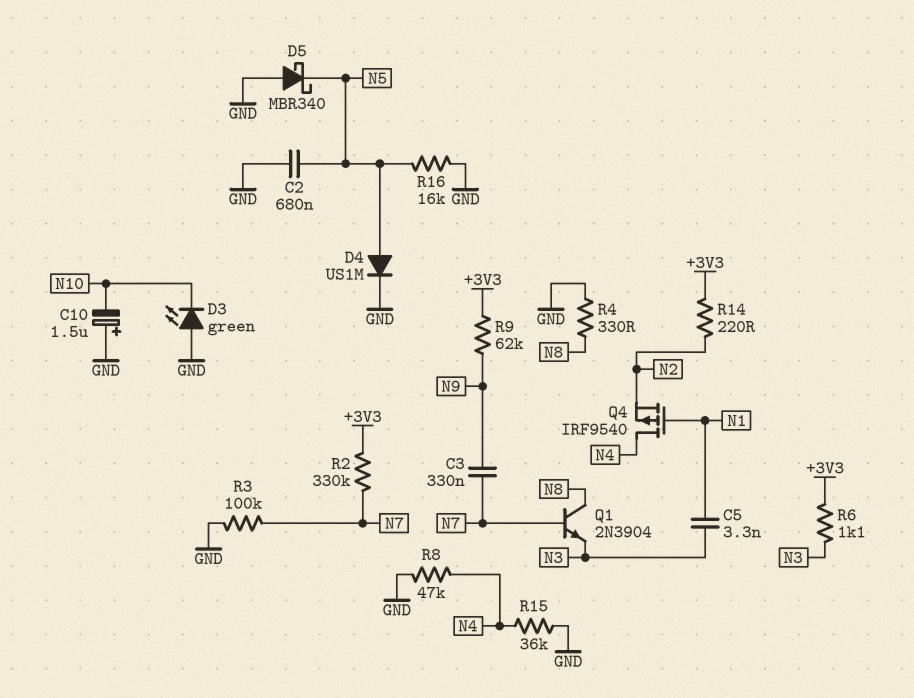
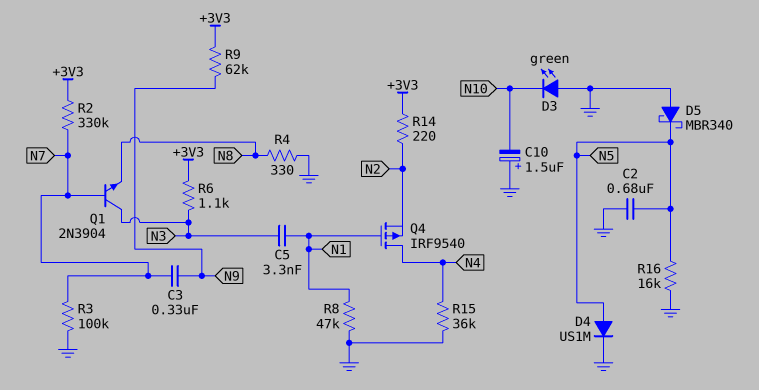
Q1: NPN 2N3904 (B N7, C N8, E N3) -> NPN 2N3904 (B N7, C N3, E N8)
R8: 47k (GND, N4) -> 47k (GND, N1)

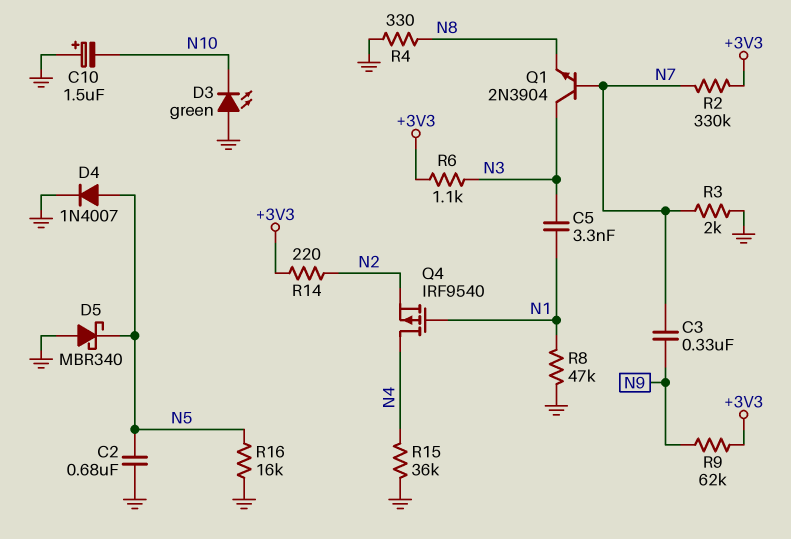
D4: diode US1M (A N5, K GND) -> diode 1N4007 (A N5, K GND)
R3: 100k (GND, N7) -> 2k (GND, N7)

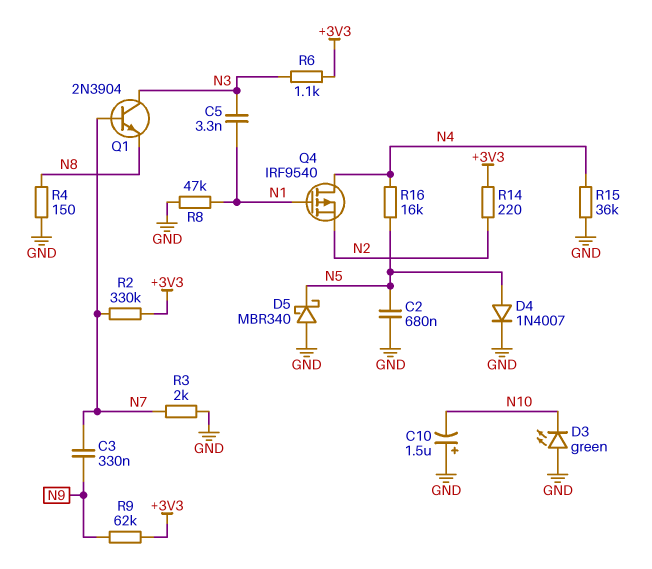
R4: 330 (GND, N8) -> 150 (GND, N8)
R16: 16k (GND, N5) -> 16k (N4, N5)

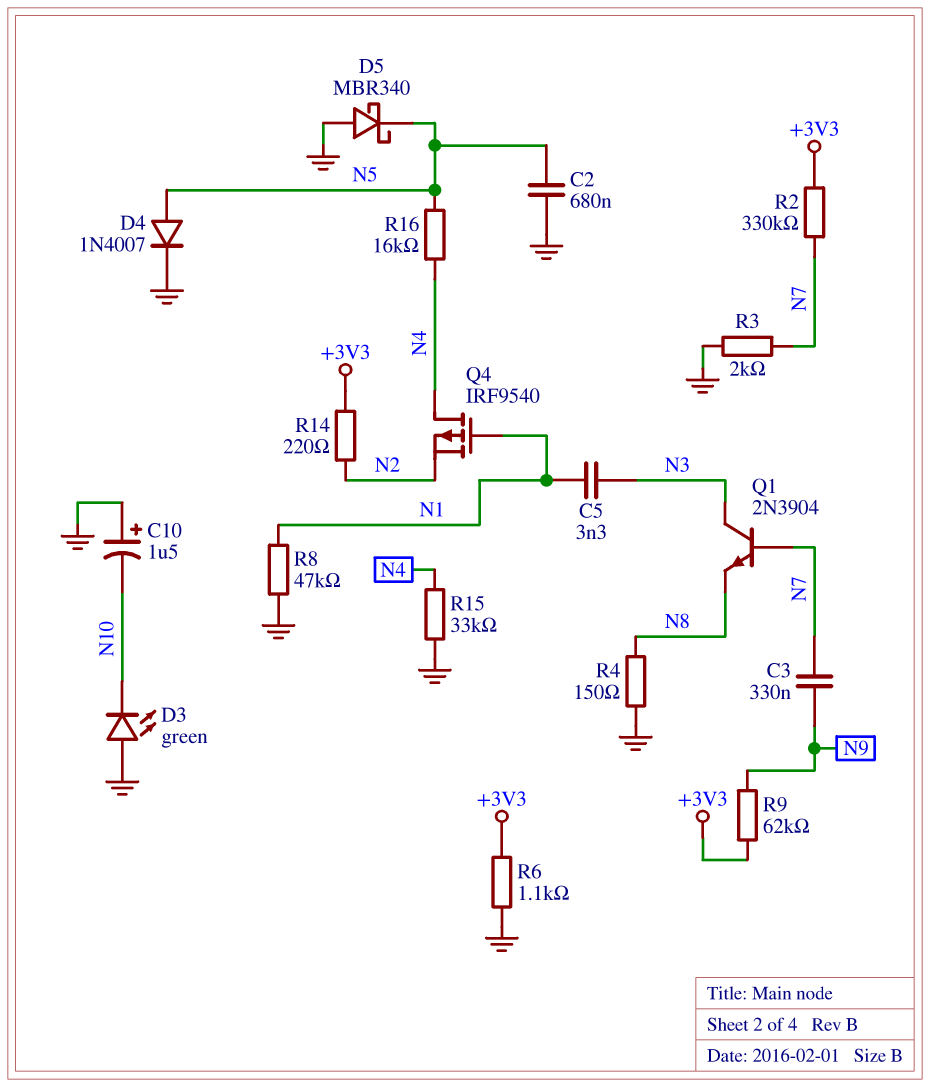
R6: 1.1k (+3V3, N3) -> 1.1k (+3V3, GND)
R15: 36k (GND, N4) -> 33k (GND, N4)

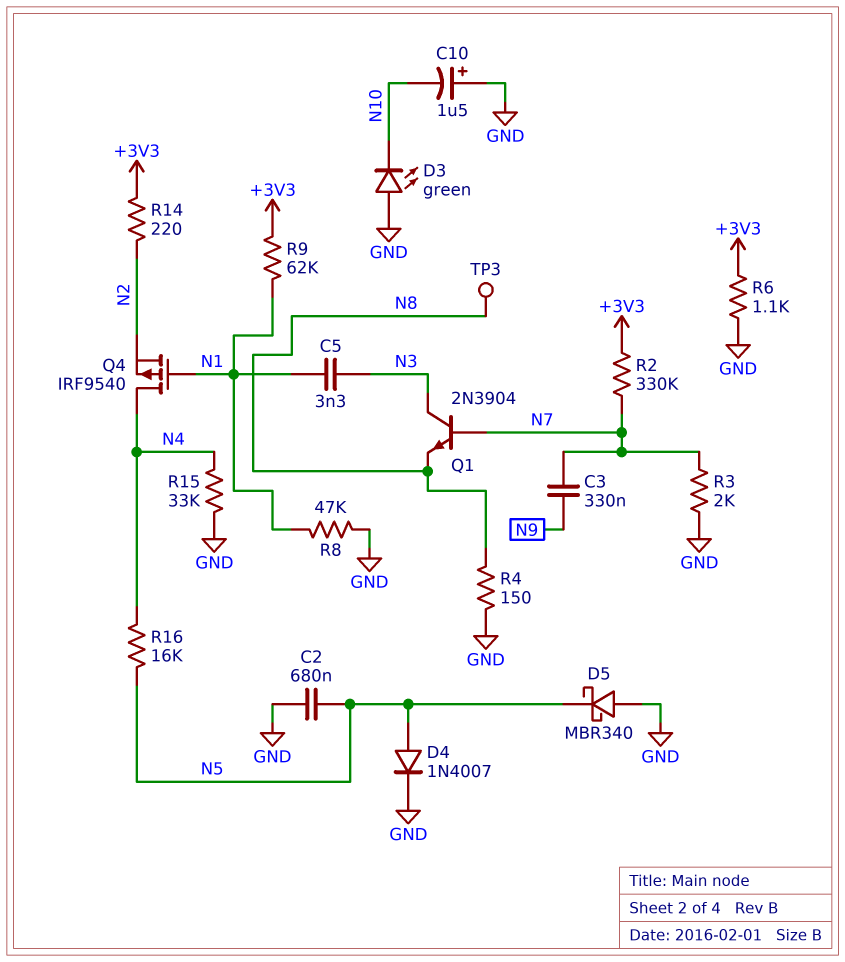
R9: 62k (+3V3, N9) -> 62k (+3V3, N1)
TP3: none -> test point (N8)

